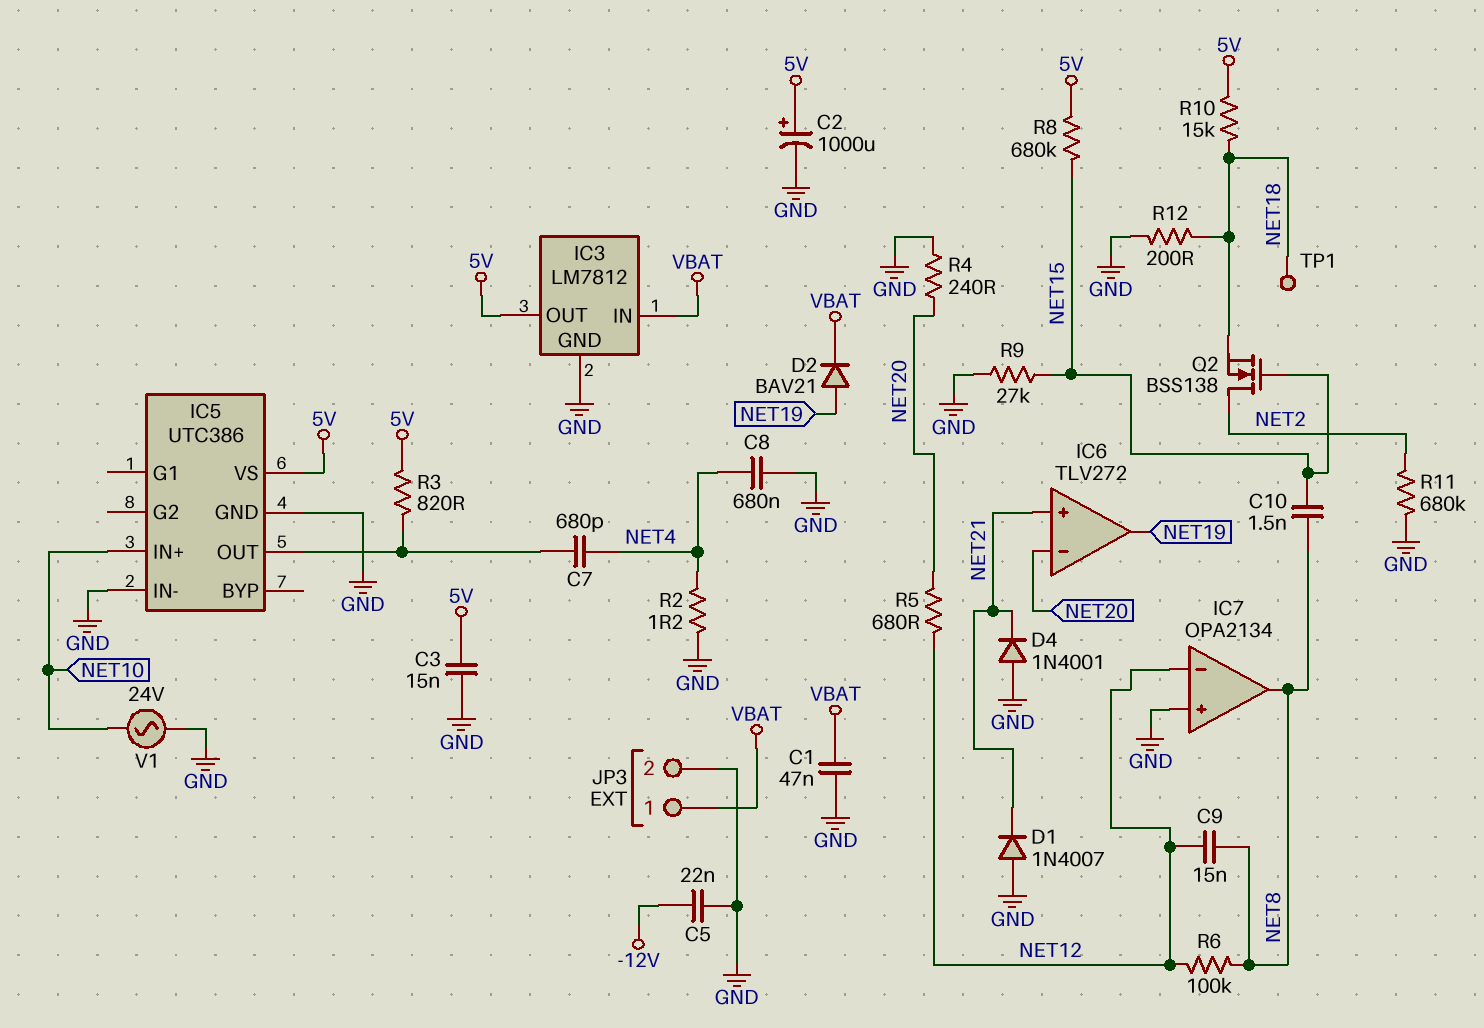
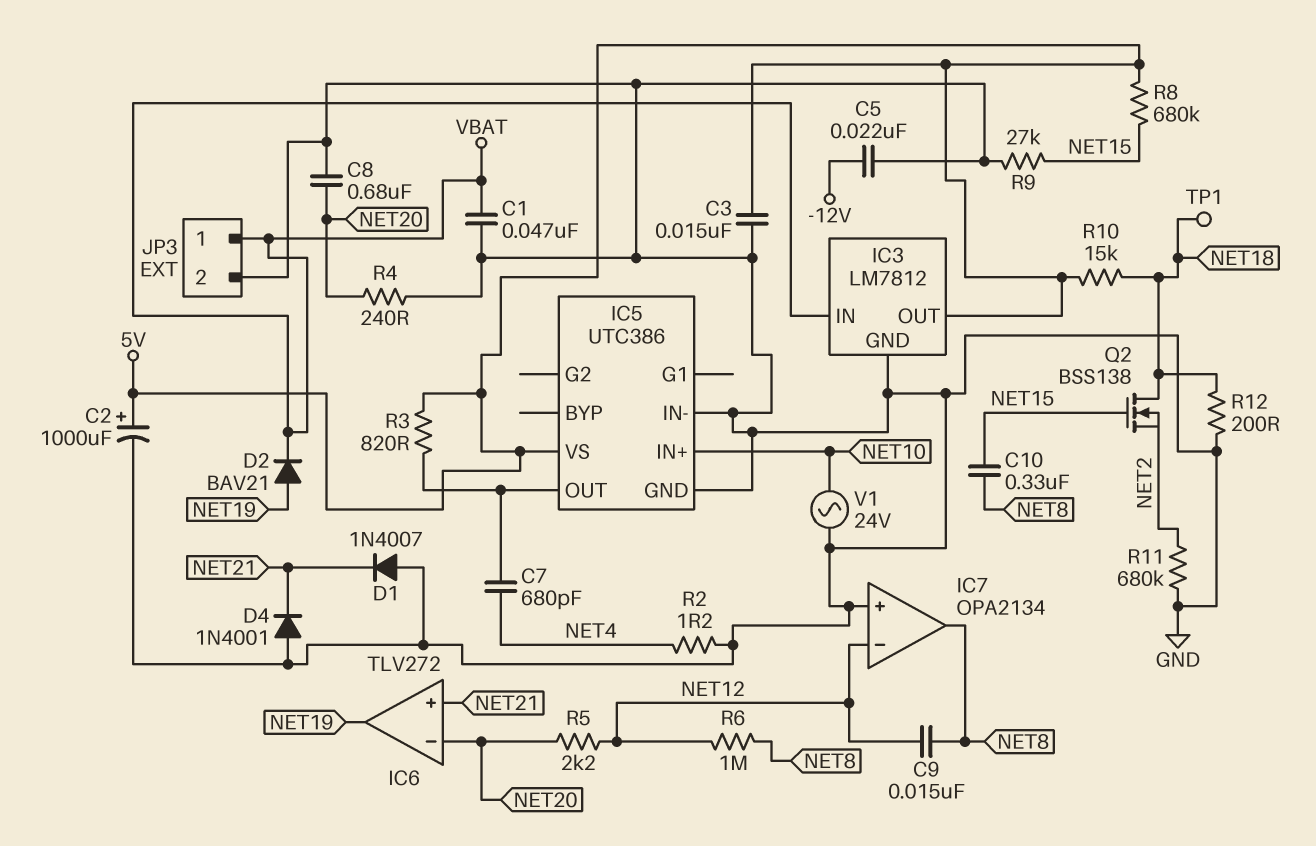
C8: 680nF (GND, NET4) -> 680nF (GND, NET20)
C10: 1.5nF (NET8, NET15) -> 330nF (NET8, NET15)
Q2: NMOS BSS138 (G NET15, D NET2, S NET18) -> NMOS BSS138 (G NET15, D NET18, S NET2)
R5: 680 (NET12, NET20) -> 2.2k (NET12, NET20)
R6: 100k (NET8, NET12) -> 1M (NET8, NET12)

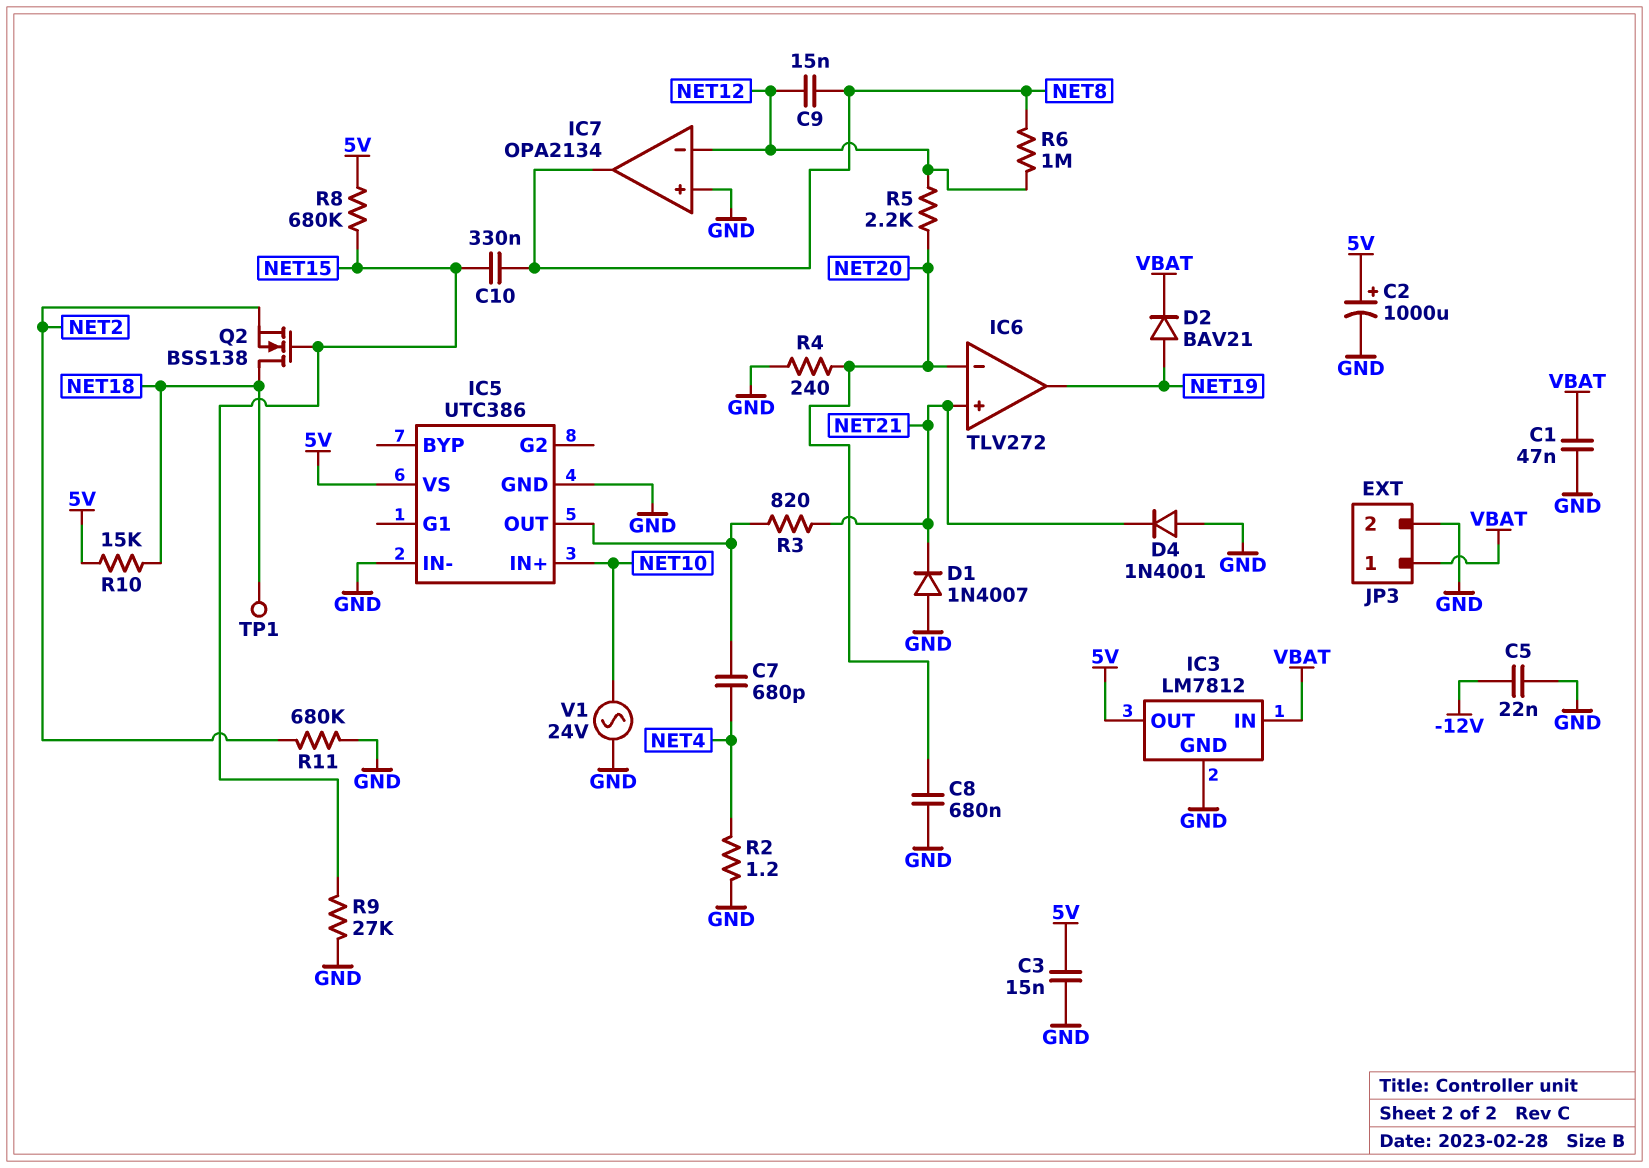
R3: 820 (5V, IC5/OUT) -> 820 (IC5/OUT, NET21)
R12: 200 (GND, NET18) -> none

